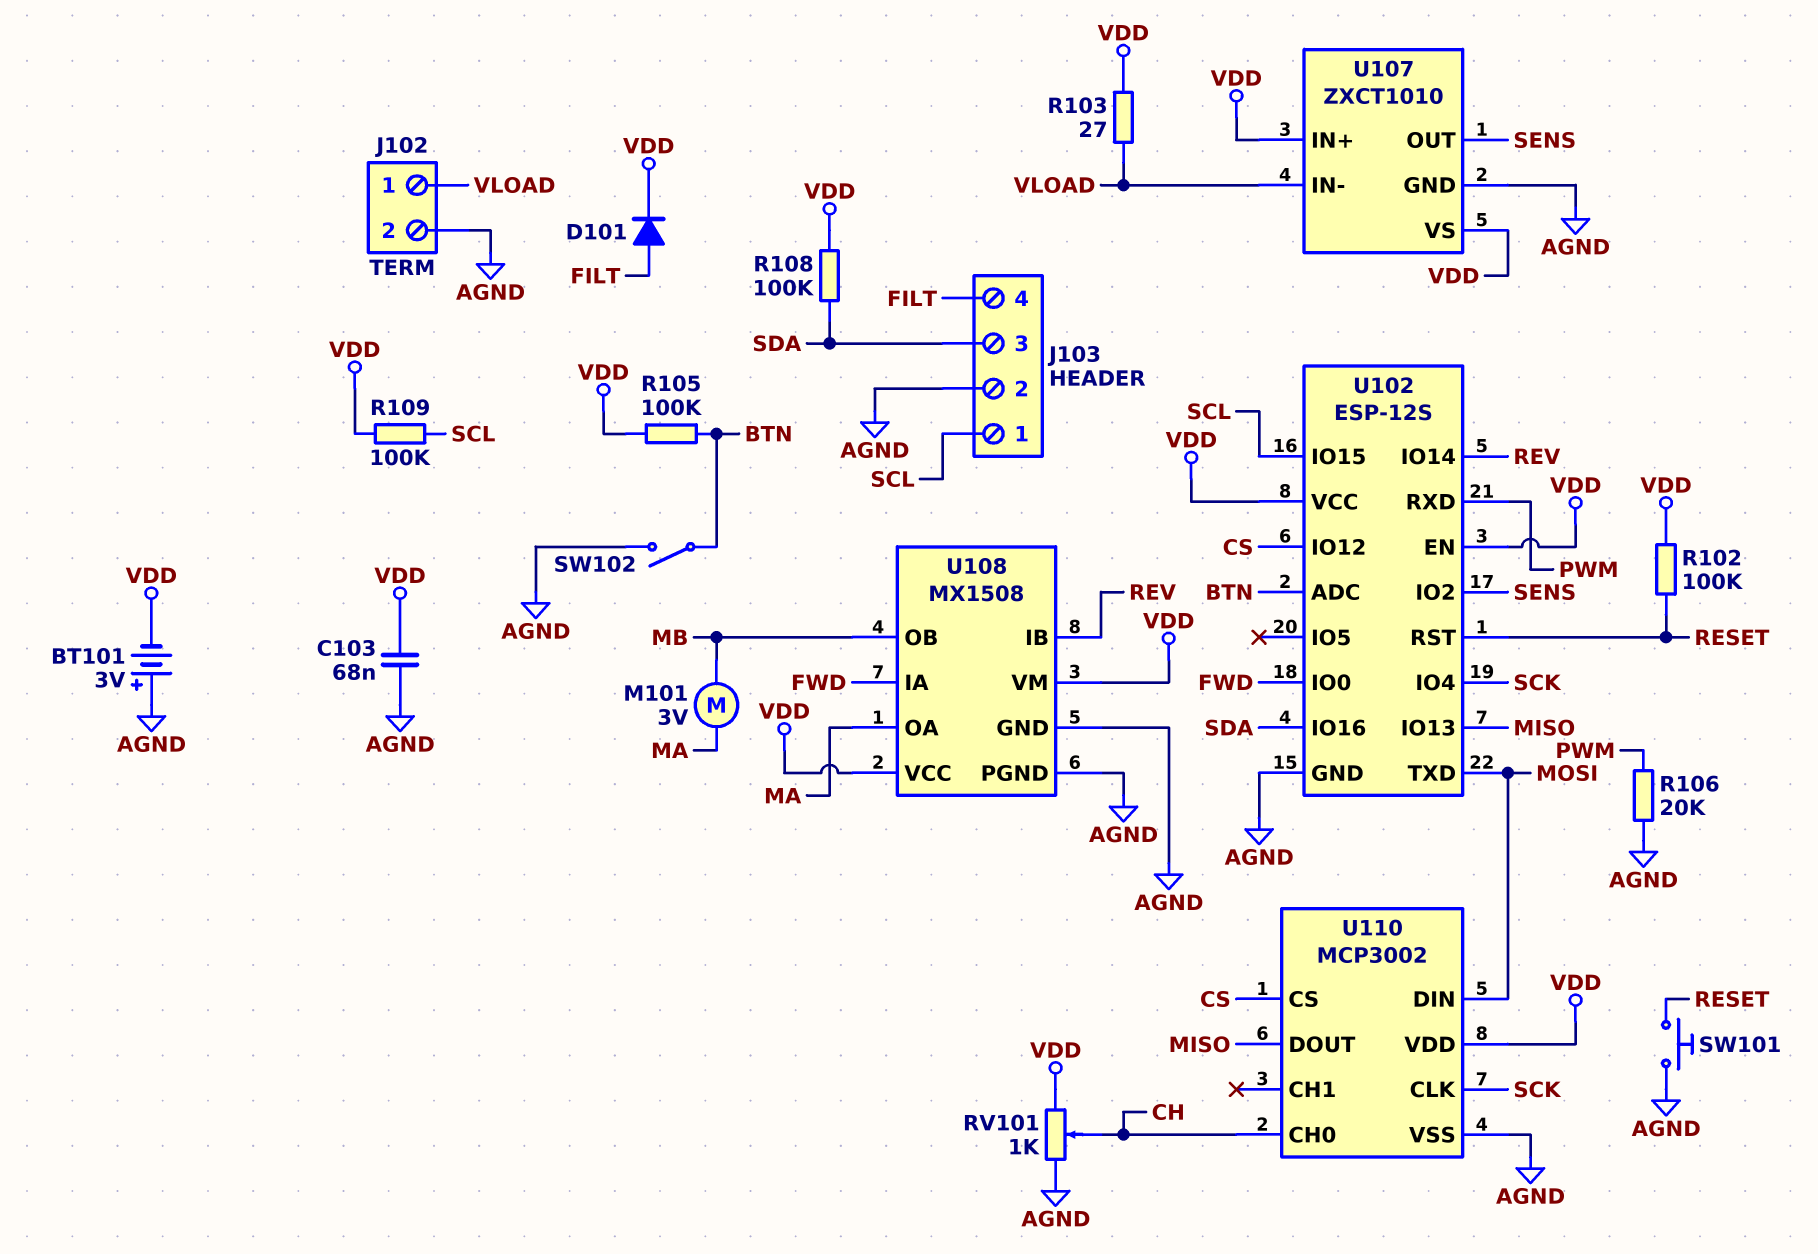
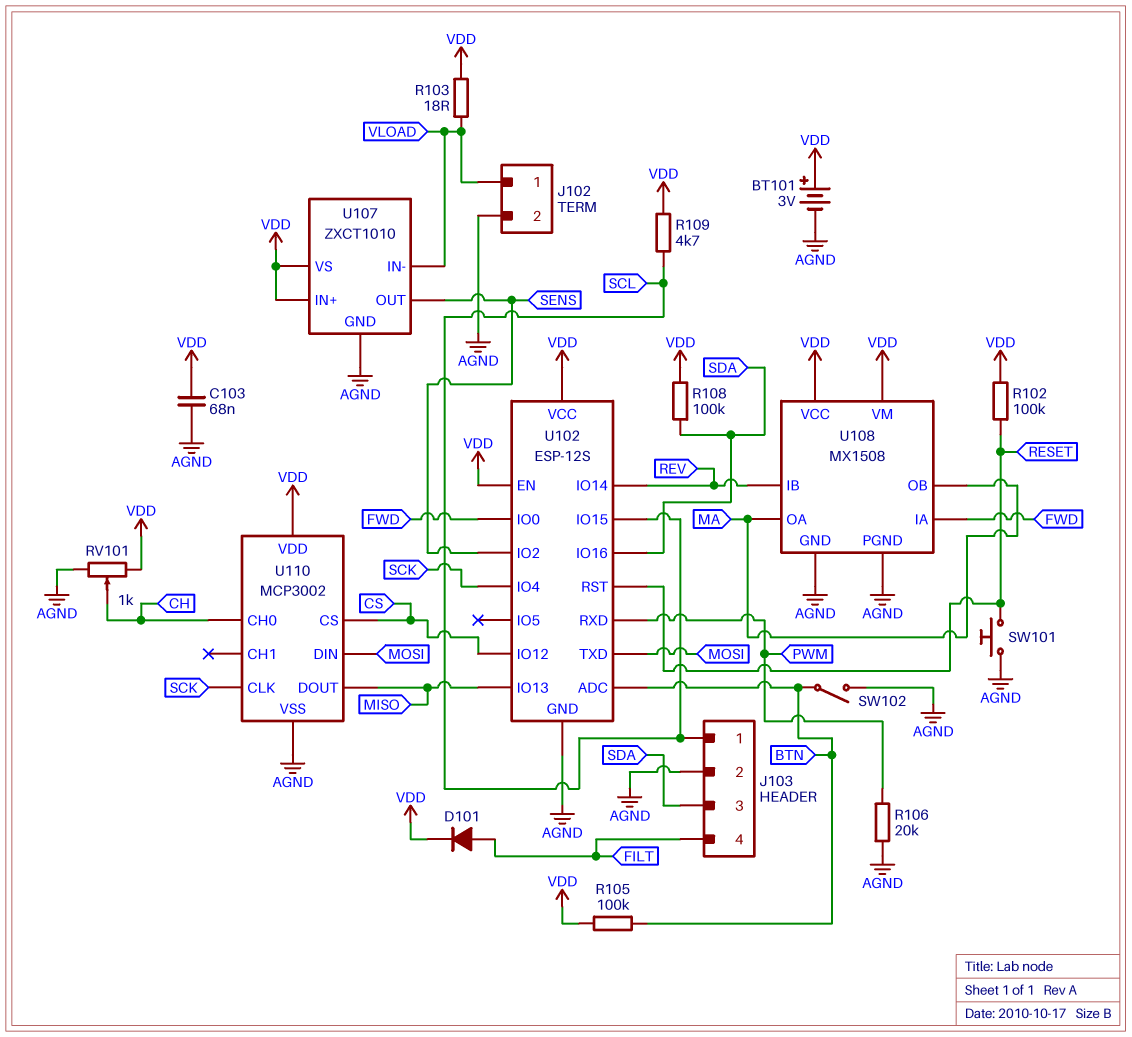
BT101: 3V (plus AGND, minus VDD) -> 3V (plus VDD, minus AGND)
M101: motor 3V (MA, MB) -> none
R103: 27 (VDD, VLOAD) -> 18 (VDD, VLOAD)
R109: 100k (SCL, VDD) -> 4.7k (SCL, VDD)
U108 pin OB: MB -> MA

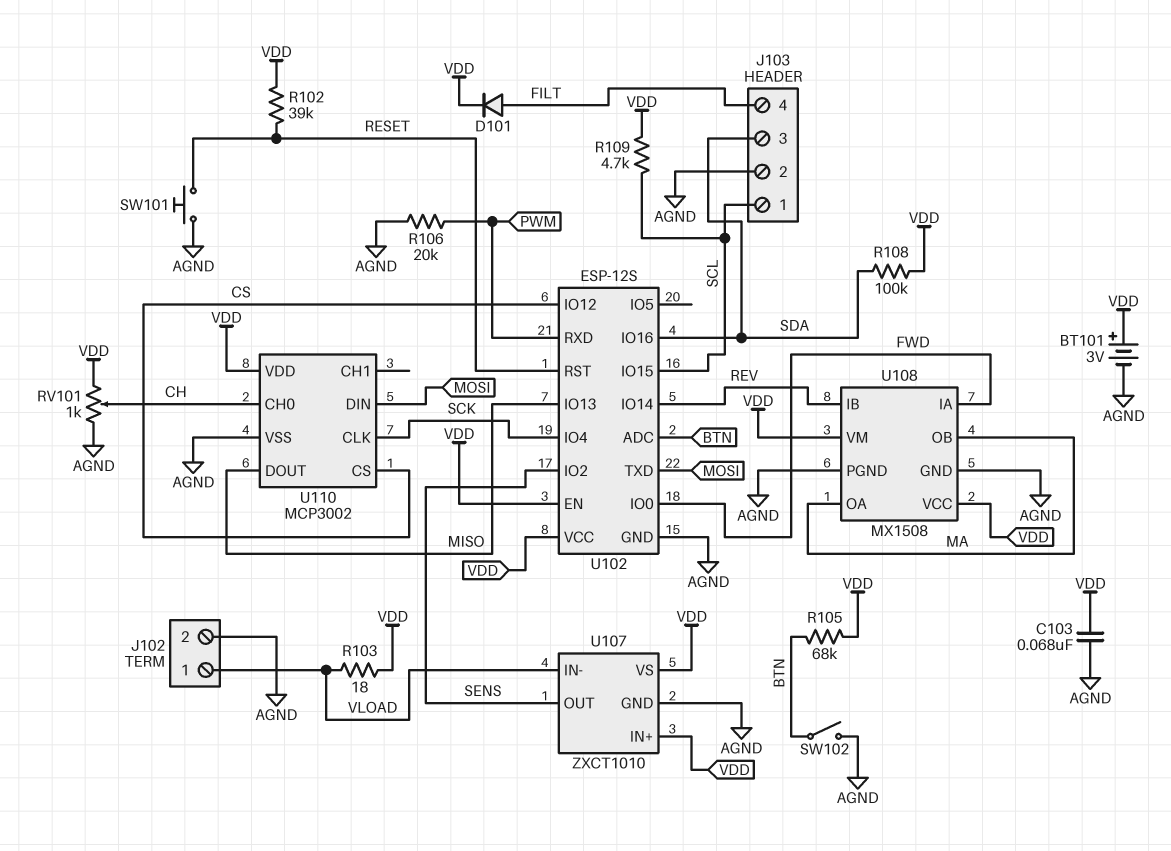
R102: 100k (RESET, VDD) -> 39k (RESET, VDD)
R105: 100k (BTN, VDD) -> 68k (BTN, VDD)

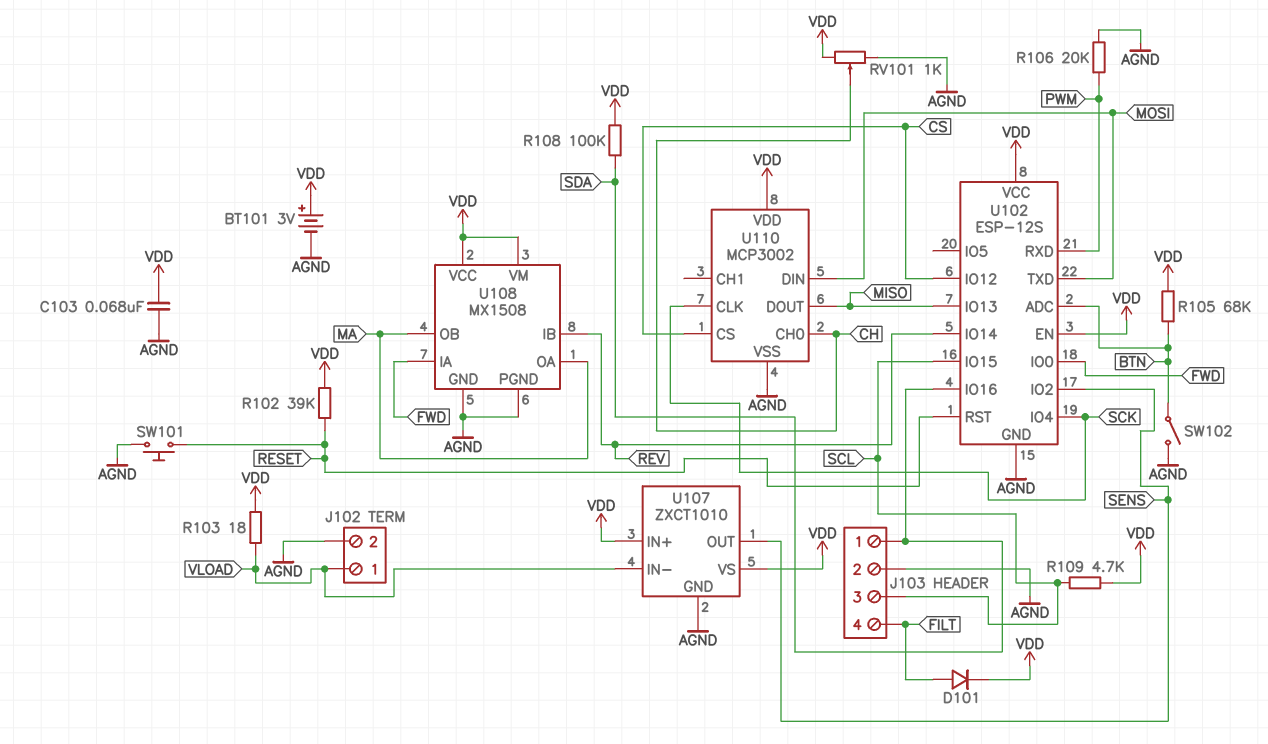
J103 pin 1: SCL -> SDA
J103 pin 3: SDA -> SCL

